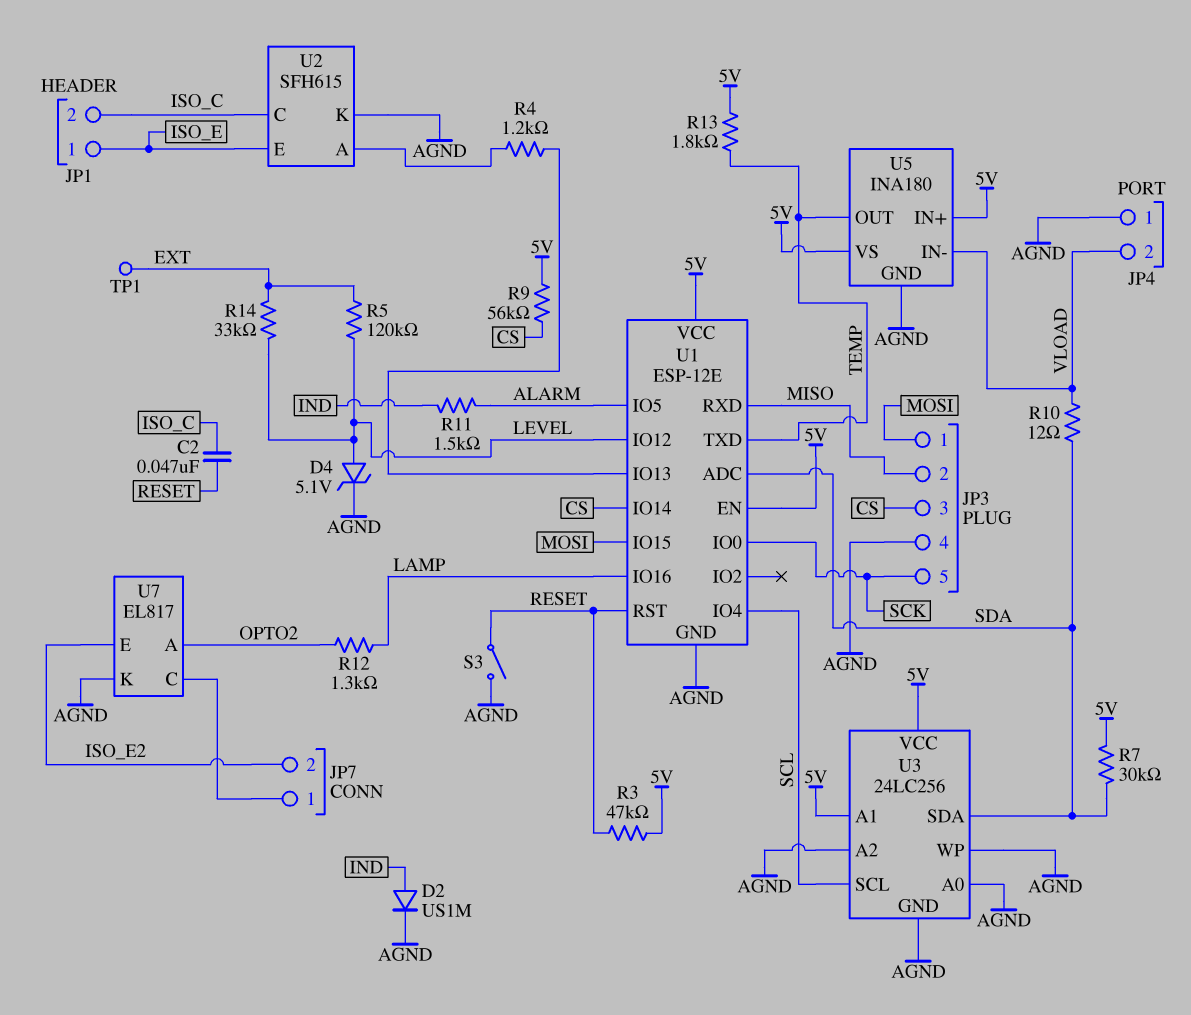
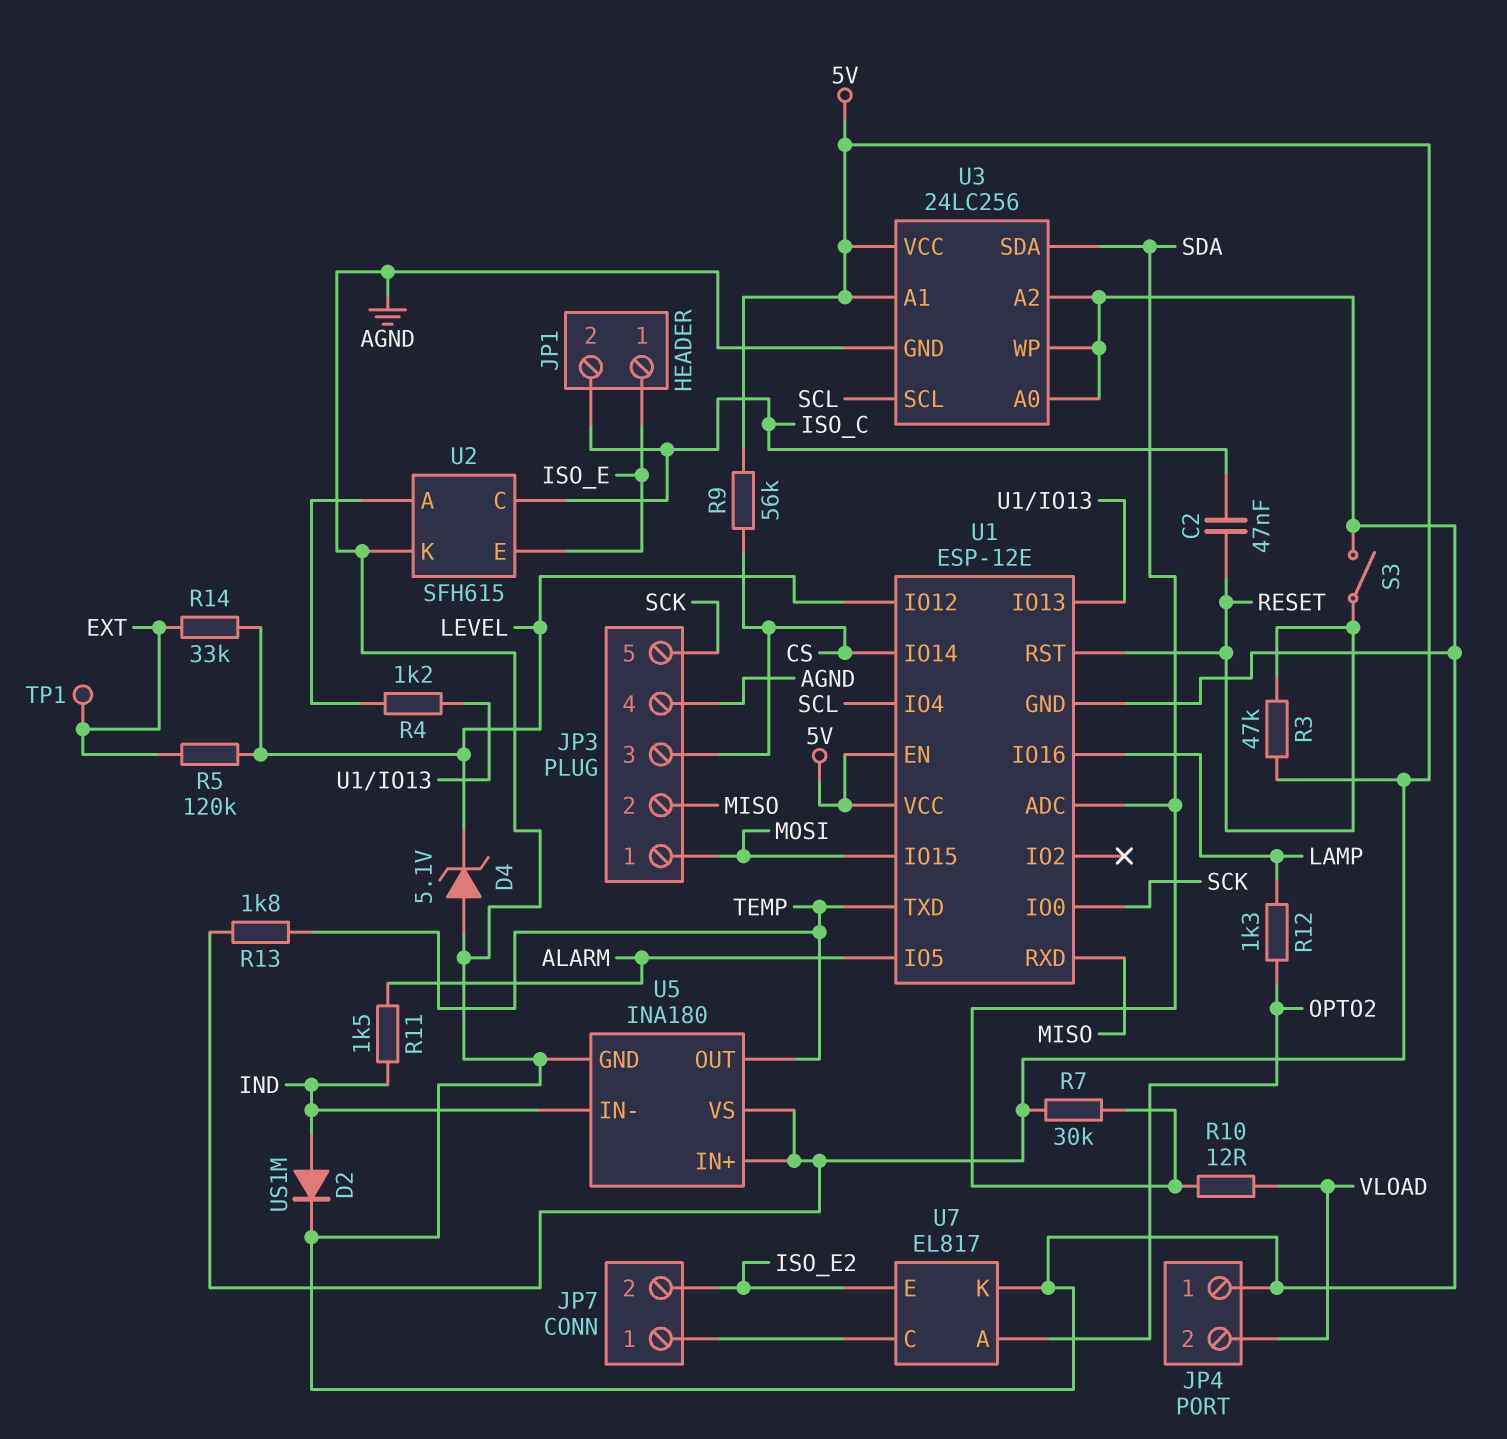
D4: zener 5.1V (A LEVEL, K AGND) -> zener 5.1V (A AGND, K LEVEL)
U5 pin IN-: VLOAD -> IND

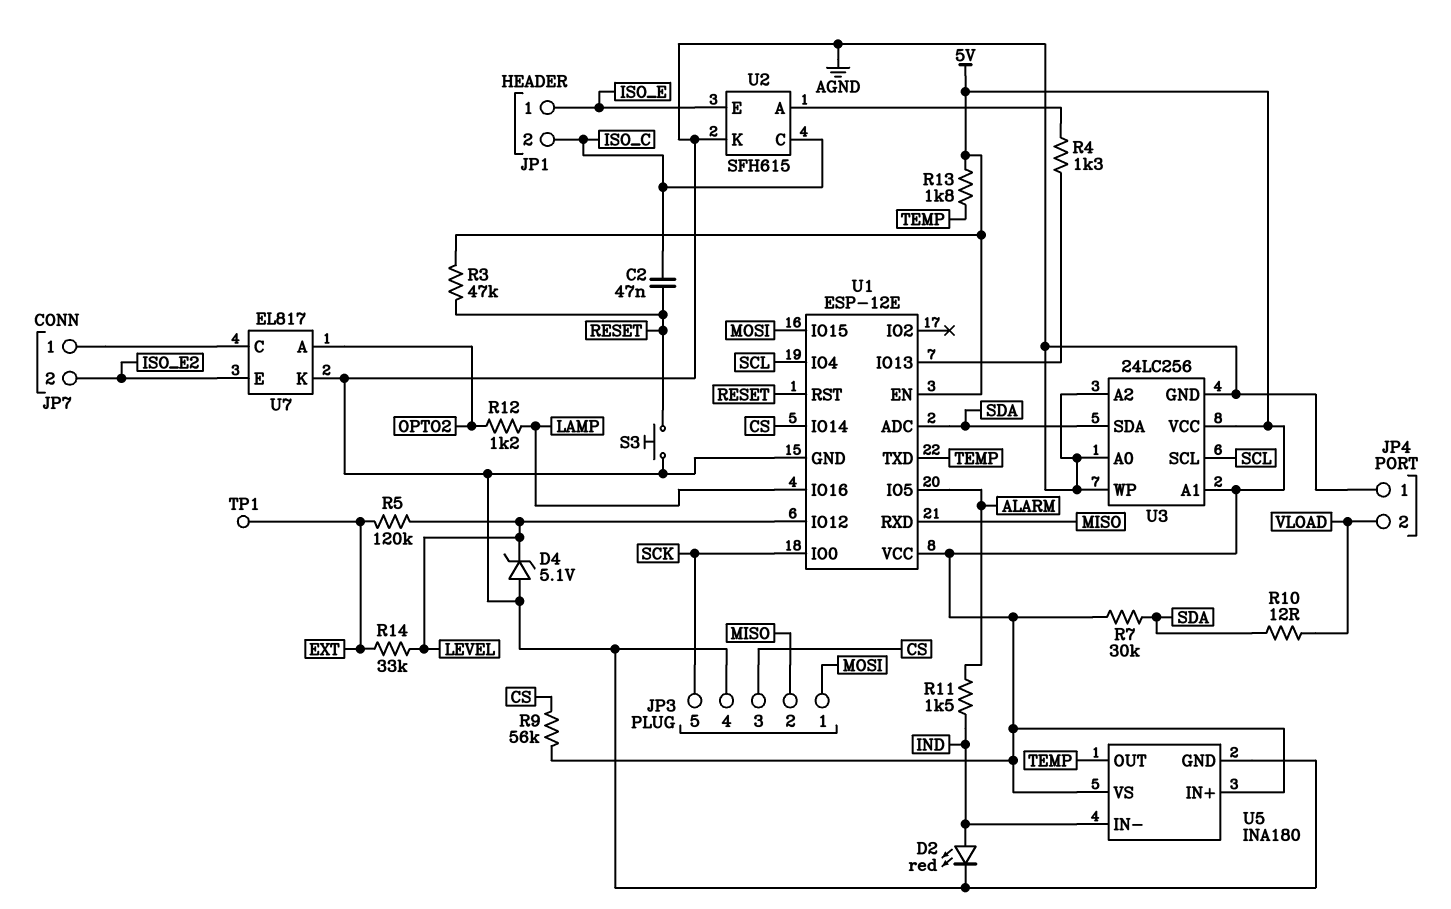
D2: diode US1M (A IND, K AGND) -> LED red (A IND, K AGND)
R4: 1.2k (U1/IO13, U2/A) -> 1.3k (U1/IO13, U2/A)
R12: 1.3k (LAMP, OPTO2) -> 1.2k (LAMP, OPTO2)
S3: switch (AGND, RESET) -> button (AGND, RESET)

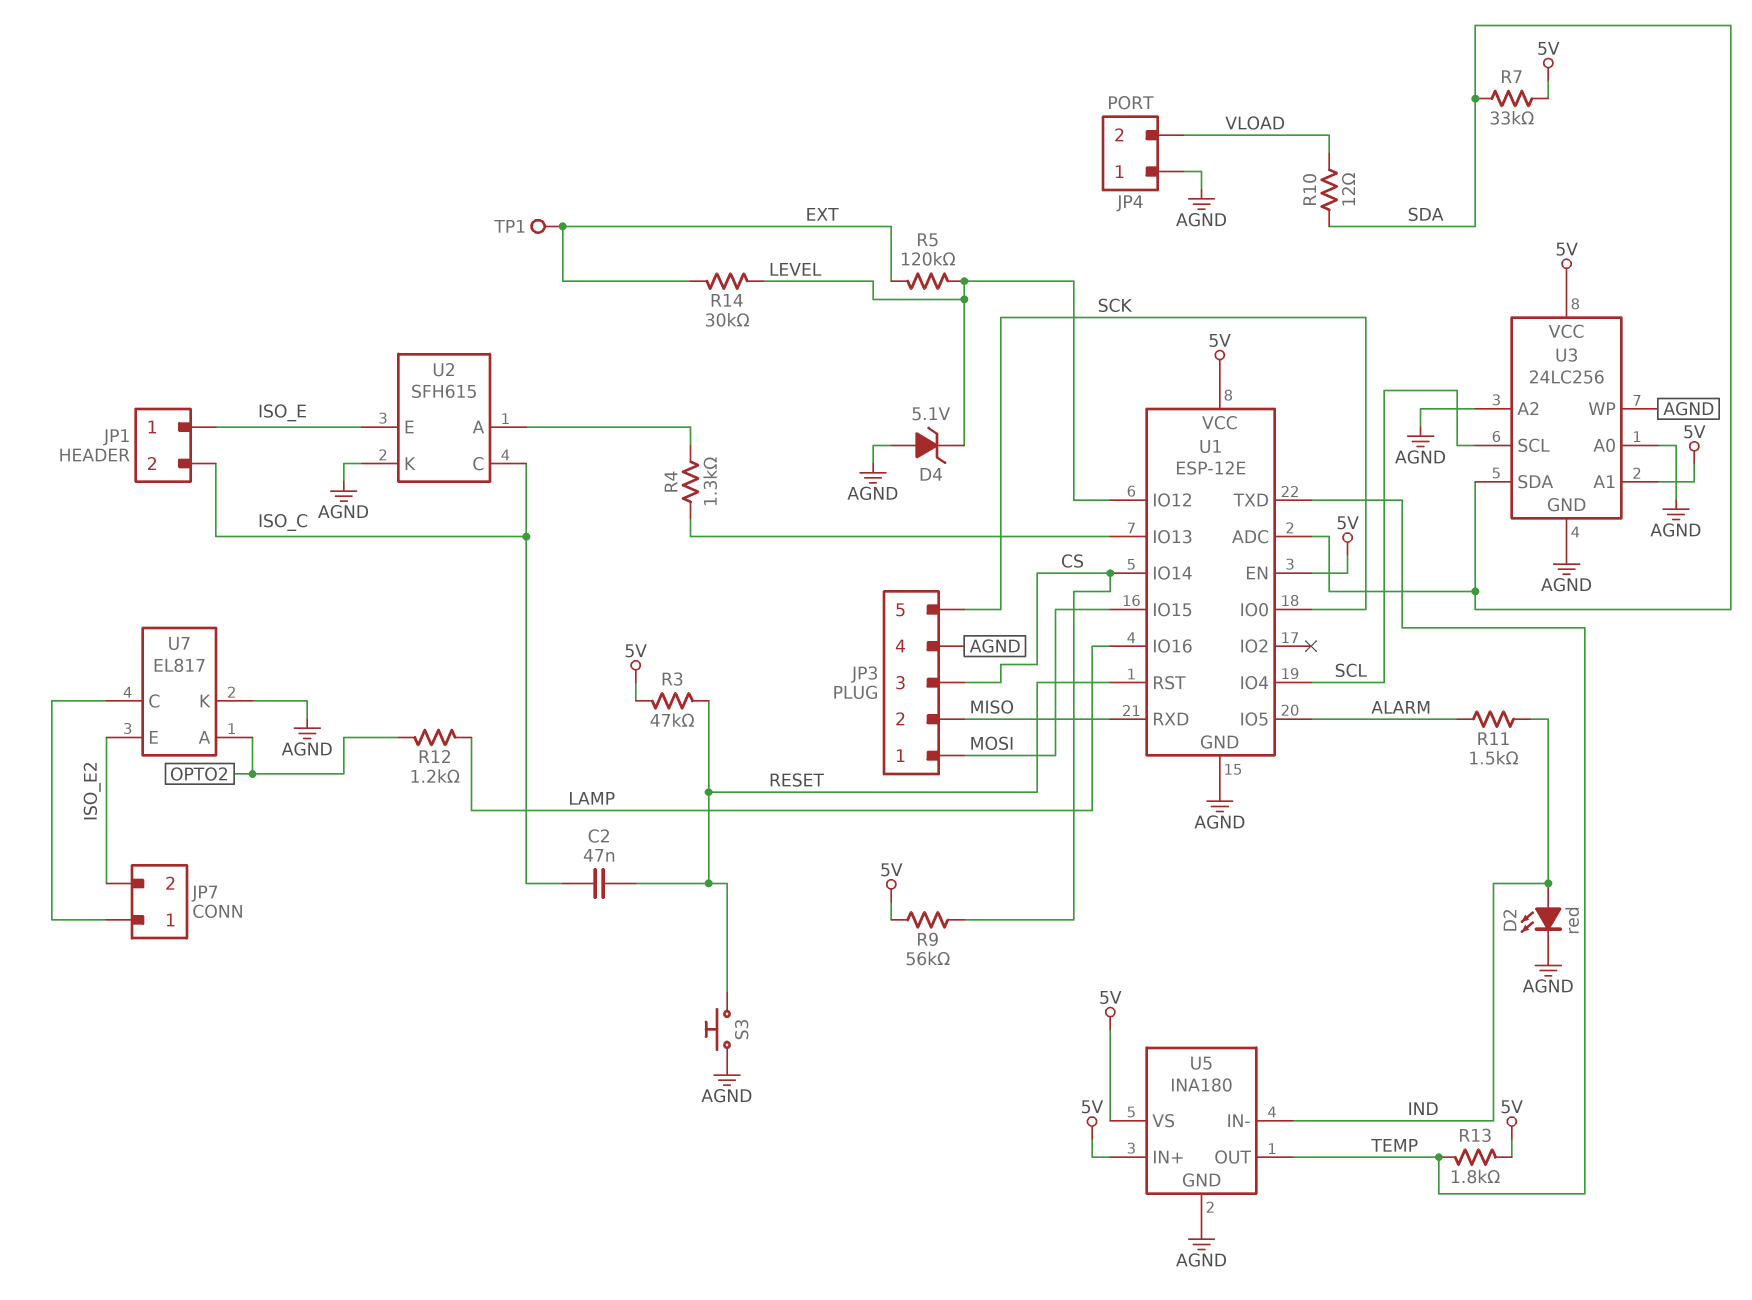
R7: 30k (5V, SDA) -> 33k (5V, SDA)
R14: 33k (EXT, LEVEL) -> 30k (EXT, LEVEL)

